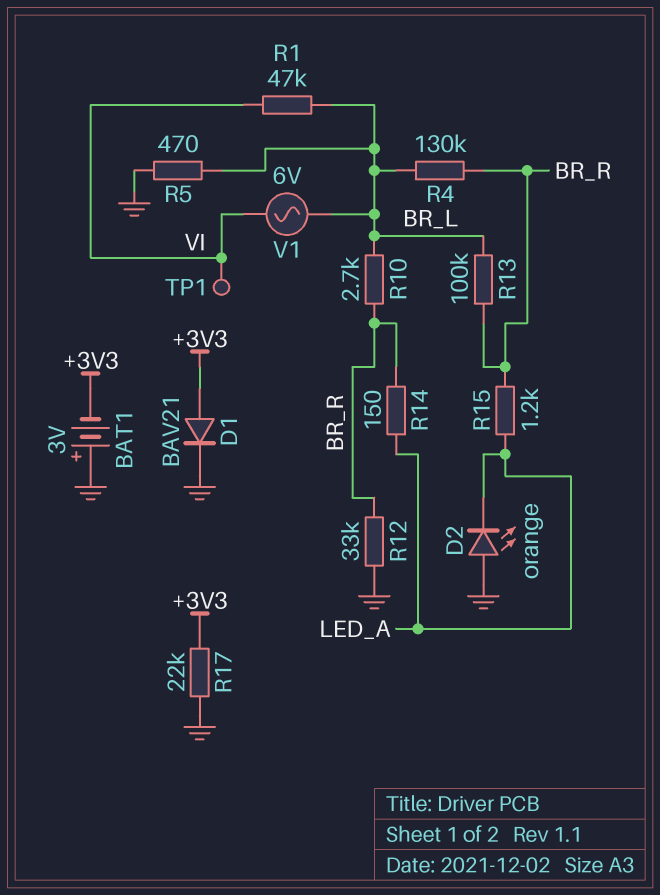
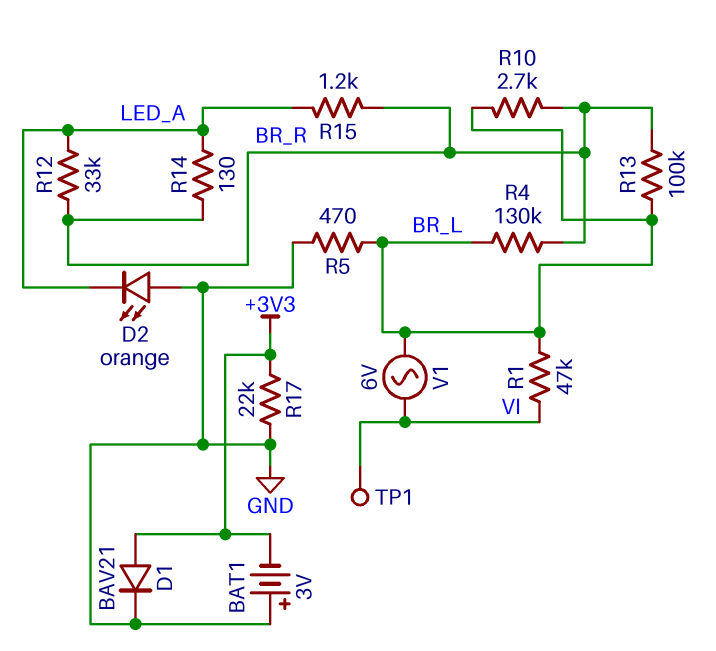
R12: 33k (BR_R, GND) -> 33k (BR_R, LED_A)
R14: 150 (BR_R, LED_A) -> 130 (BR_R, LED_A)

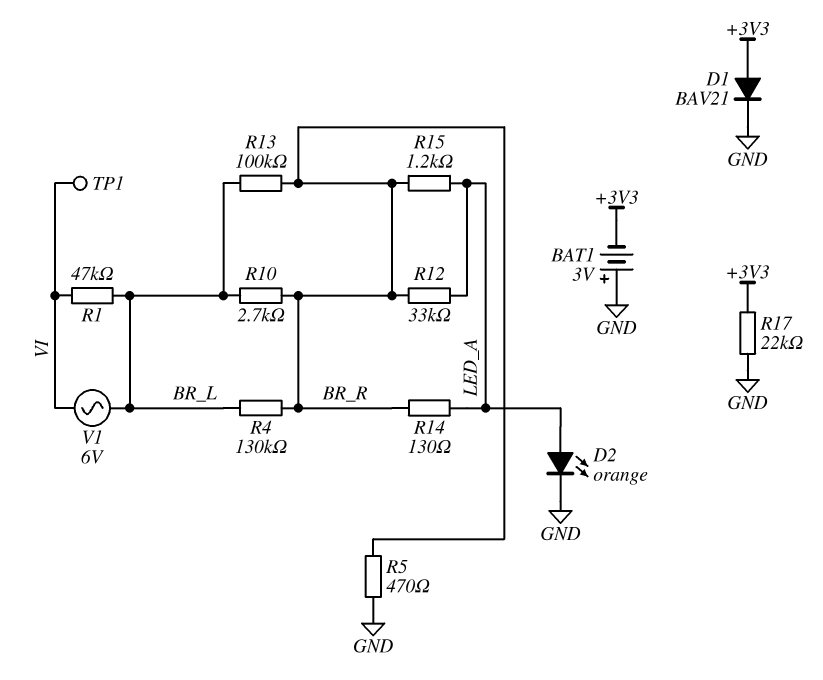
D2: LED orange (A GND, K LED_A) -> LED orange (A LED_A, K GND)
R5: 470 (BR_L, GND) -> 470 (BR_R, GND)

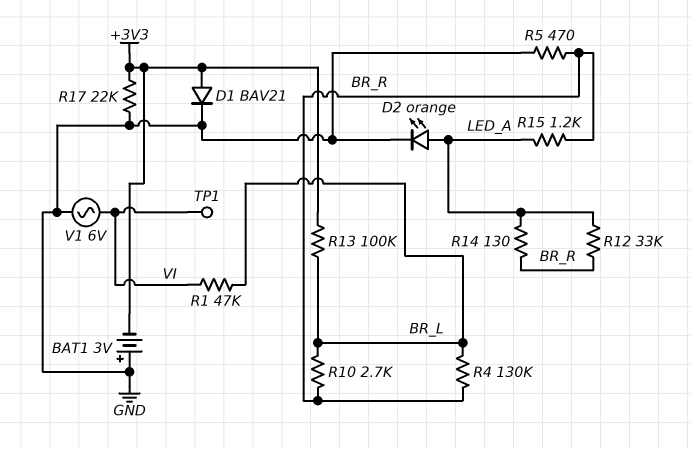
R13: 100k (BR_L, BR_R) -> 100k (+3V3, BR_L)
V1: AC 6V (BR_L, VI) -> AC 6V (GND, VI)

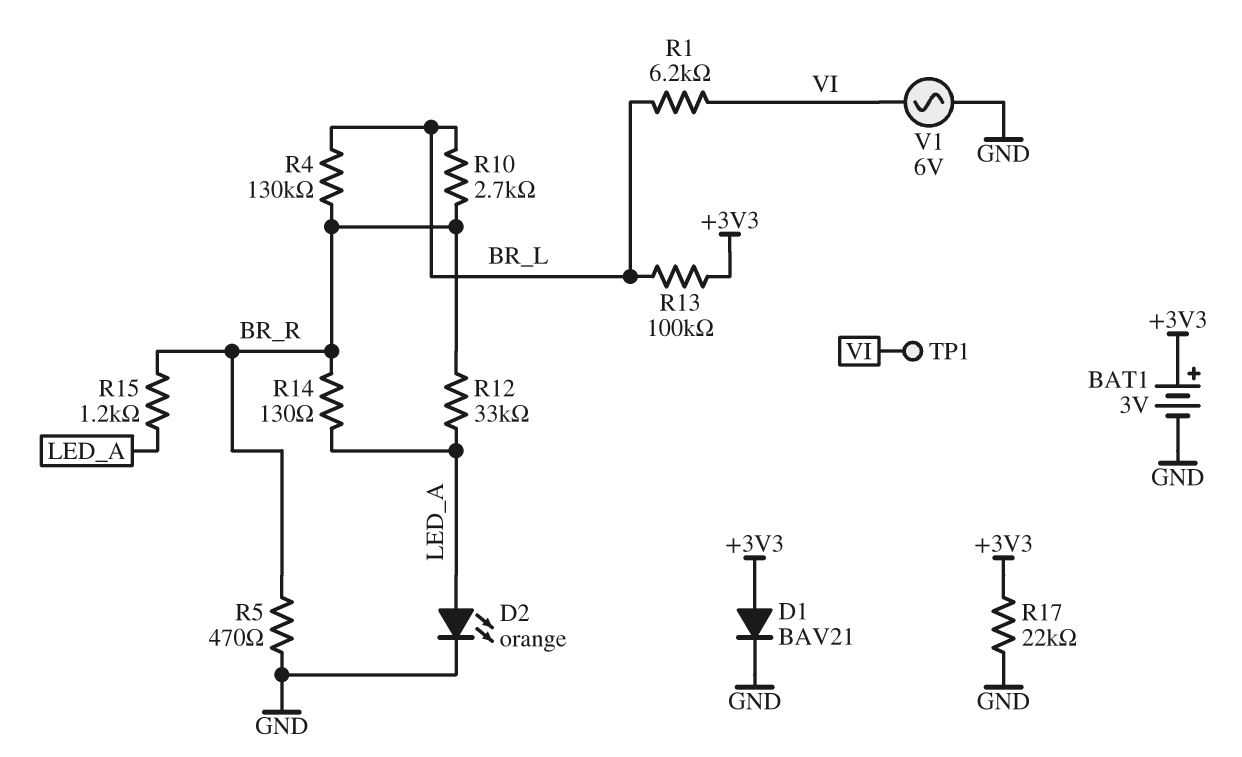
BAT1: 3V (plus GND, minus +3V3) -> 3V (plus +3V3, minus GND)
R1: 47k (BR_L, VI) -> 6.2k (BR_L, VI)

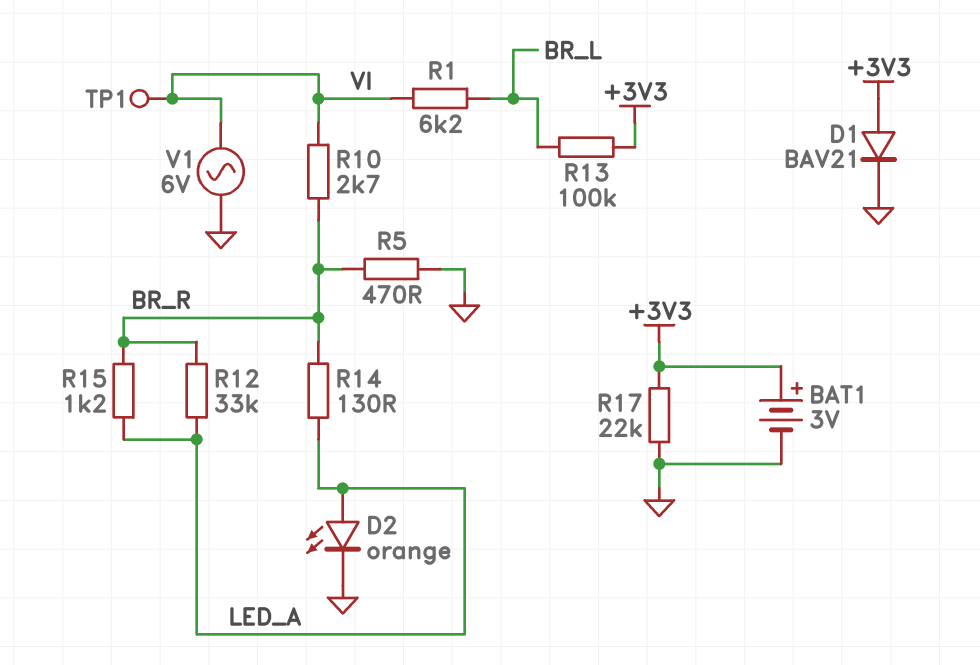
R4: 130k (BR_L, BR_R) -> none
R10: 2.7k (BR_L, BR_R) -> 2.7k (BR_R, VI)

